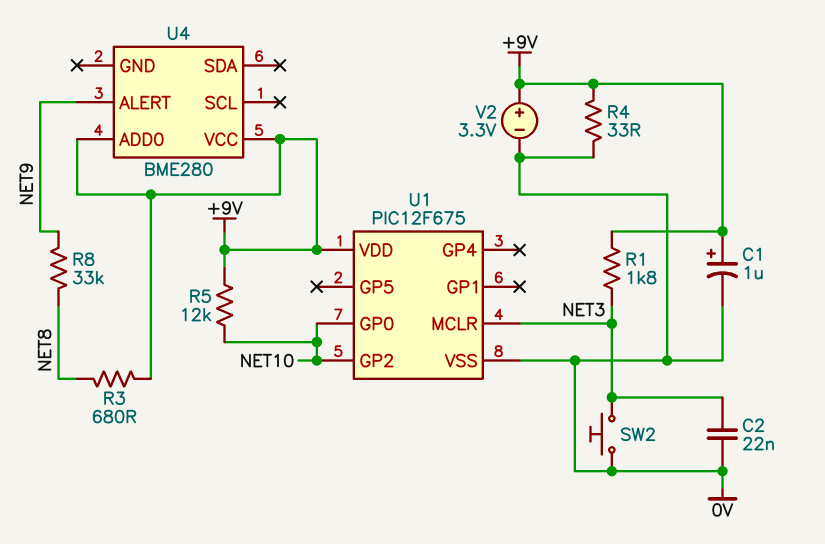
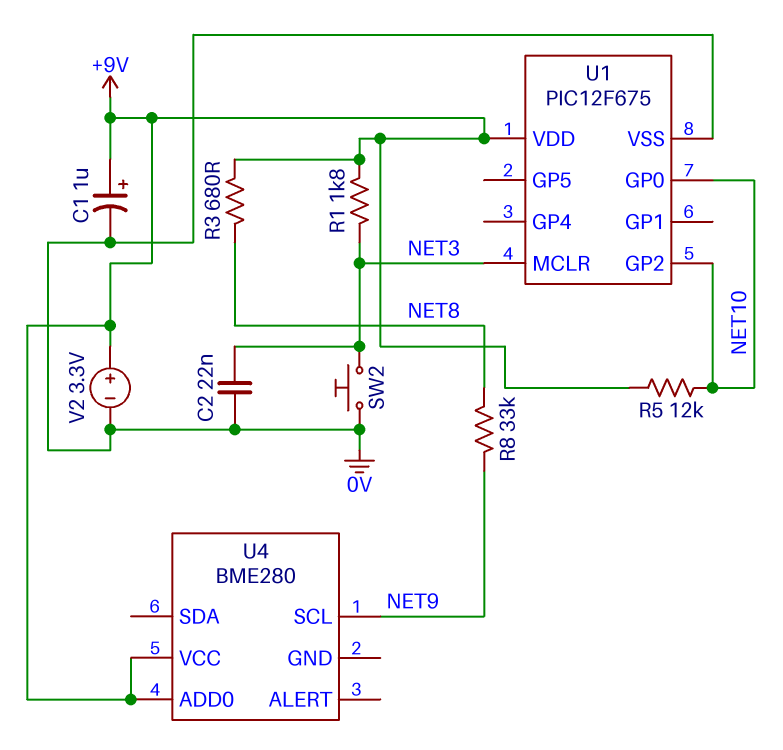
R4: 33 (+9V, 0V) -> none
U4 pin ALERT: NET9 -> none
U4 pin SCL: none -> NET9

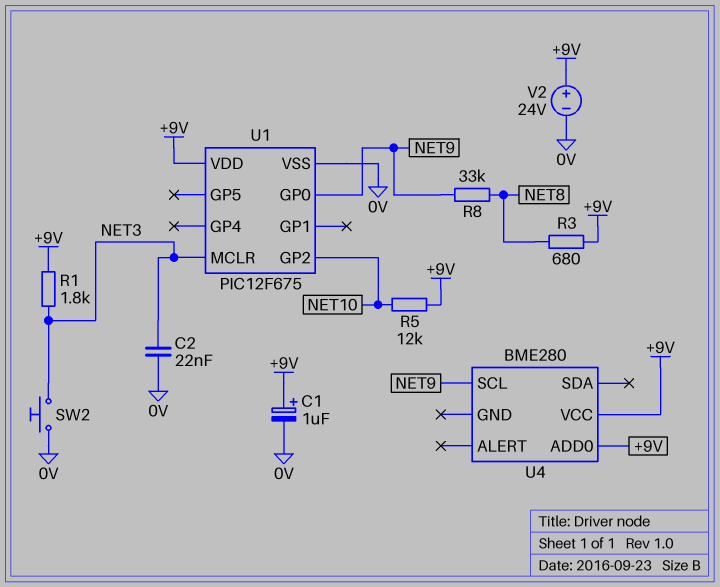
U1 pin GP0: NET10 -> NET9
V2: 3.3V (plus +9V, minus 0V) -> 24V (plus +9V, minus 0V)

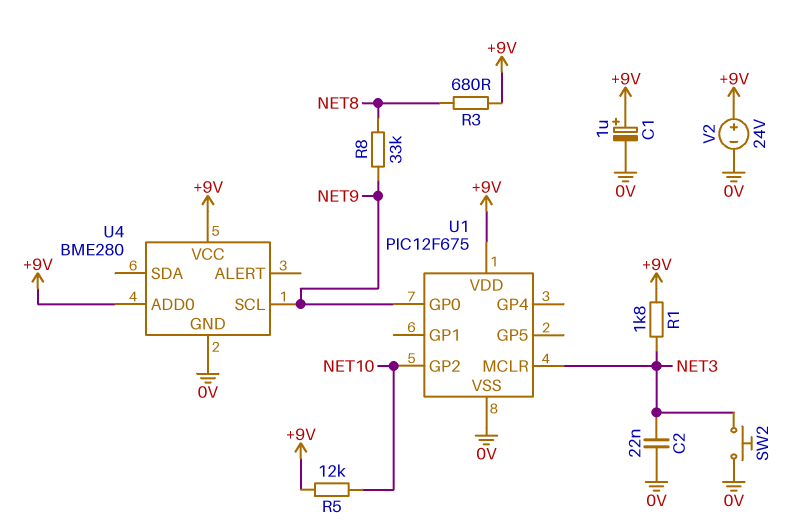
U4 pin GND: none -> 0V

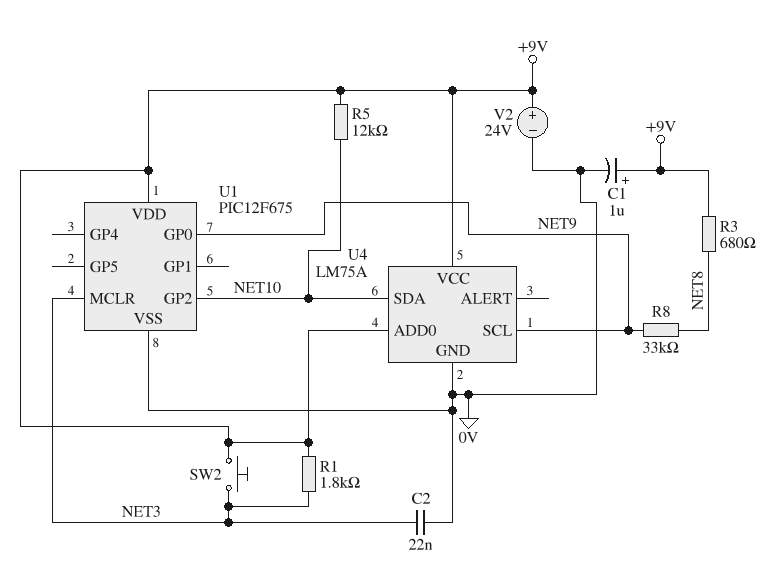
SW2: button (0V, NET3) -> button (+9V, NET3)
U4: BME280 -> LM75A
U4 pin SDA: none -> NET10

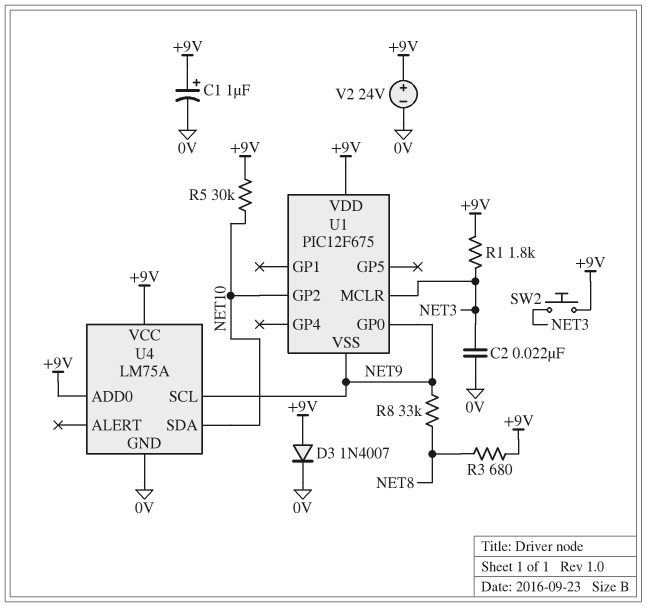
D3: none -> diode 1N4007 (A +9V, K 0V)
R5: 12k (+9V, NET10) -> 30k (+9V, NET10)
U1 pin VSS: 0V -> NET9

